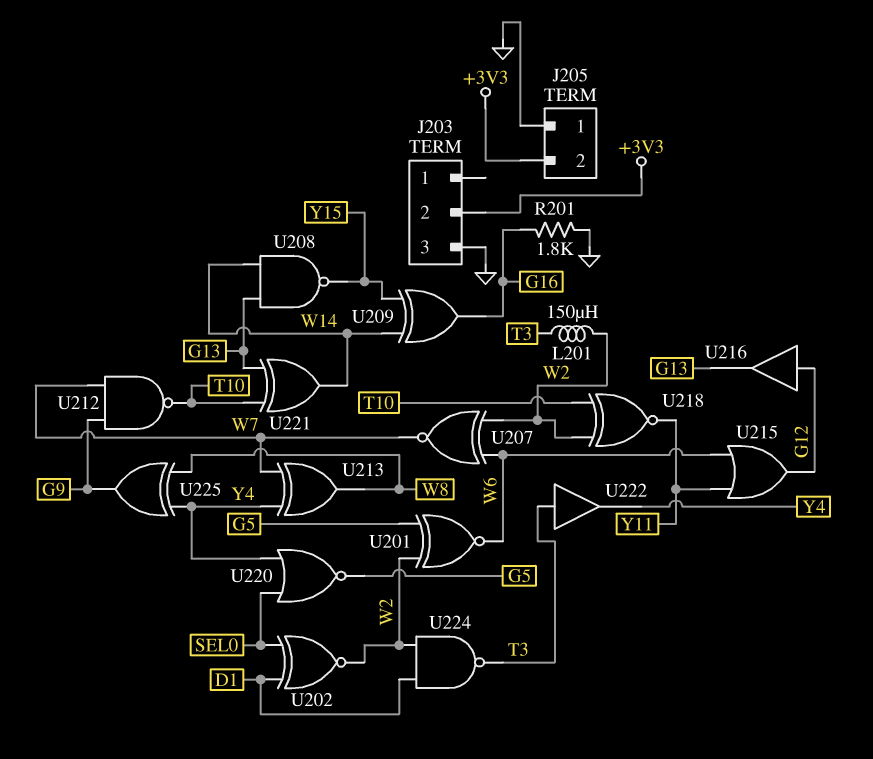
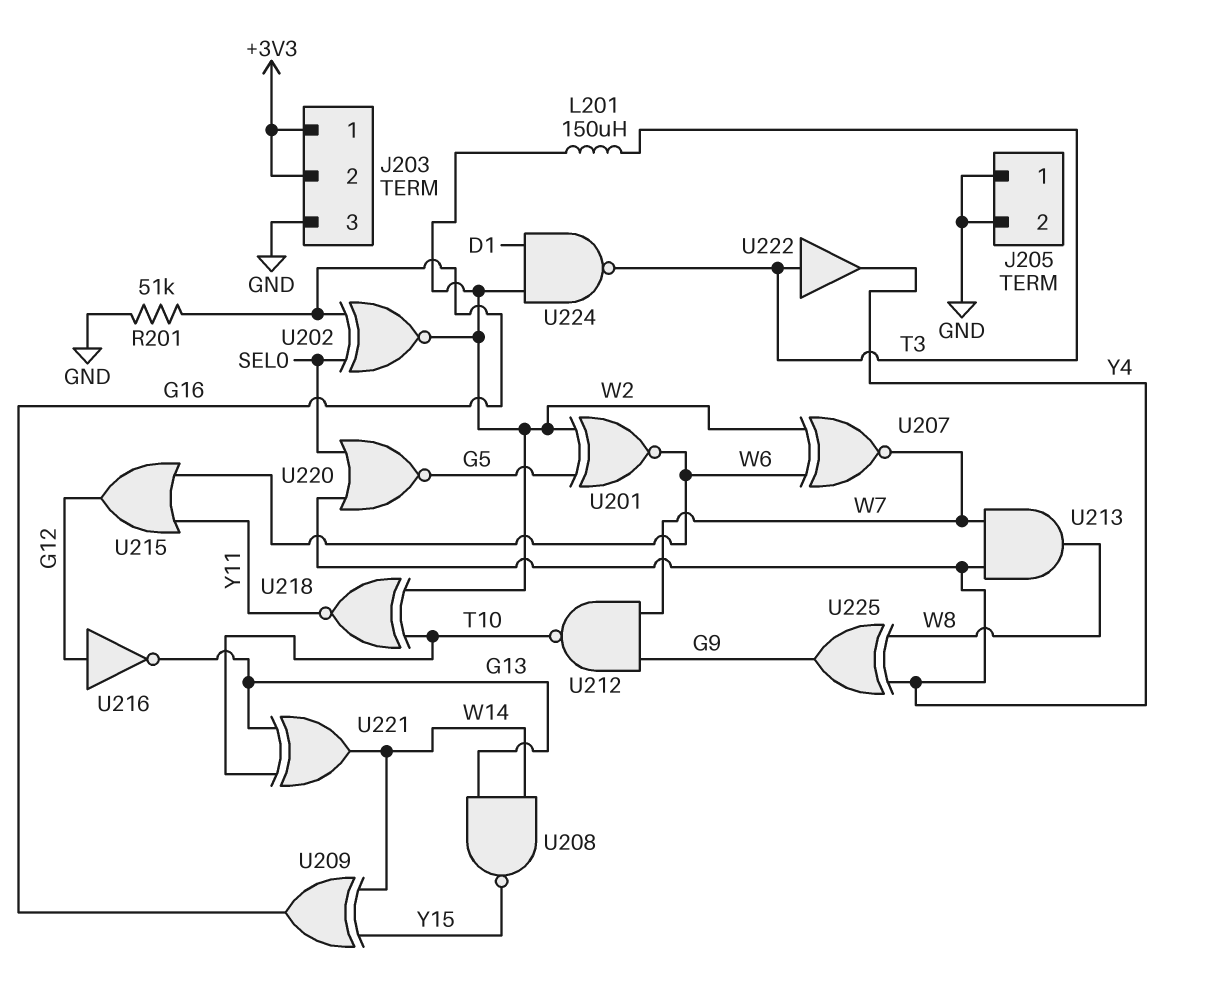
J203 pin 1: none -> +3V3
J205 pin 2: +3V3 -> GND
R201: 1.8k (G16, GND) -> 51k (G16, GND)
U202: XNOR (in D1, in SEL0, out W2) -> XNOR (in G16, in SEL0, out W2)
U213: XOR (in W7, in Y4, out W8) -> AND (in W7, in Y4, out W8)
U216: buffer (in G12, out G13) -> NOT (in G12, out G13)

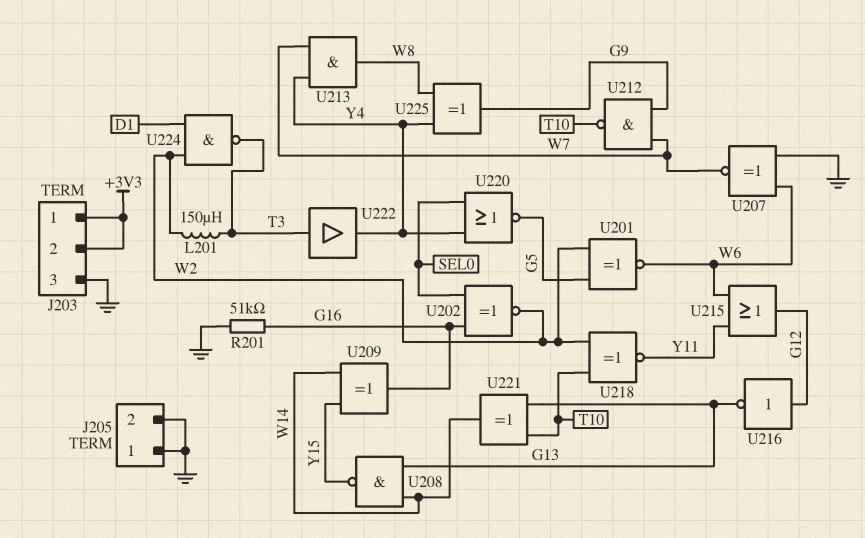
U207: XNOR (in W2, in W6, out W7) -> XNOR (in GND, in W6, out W7)

